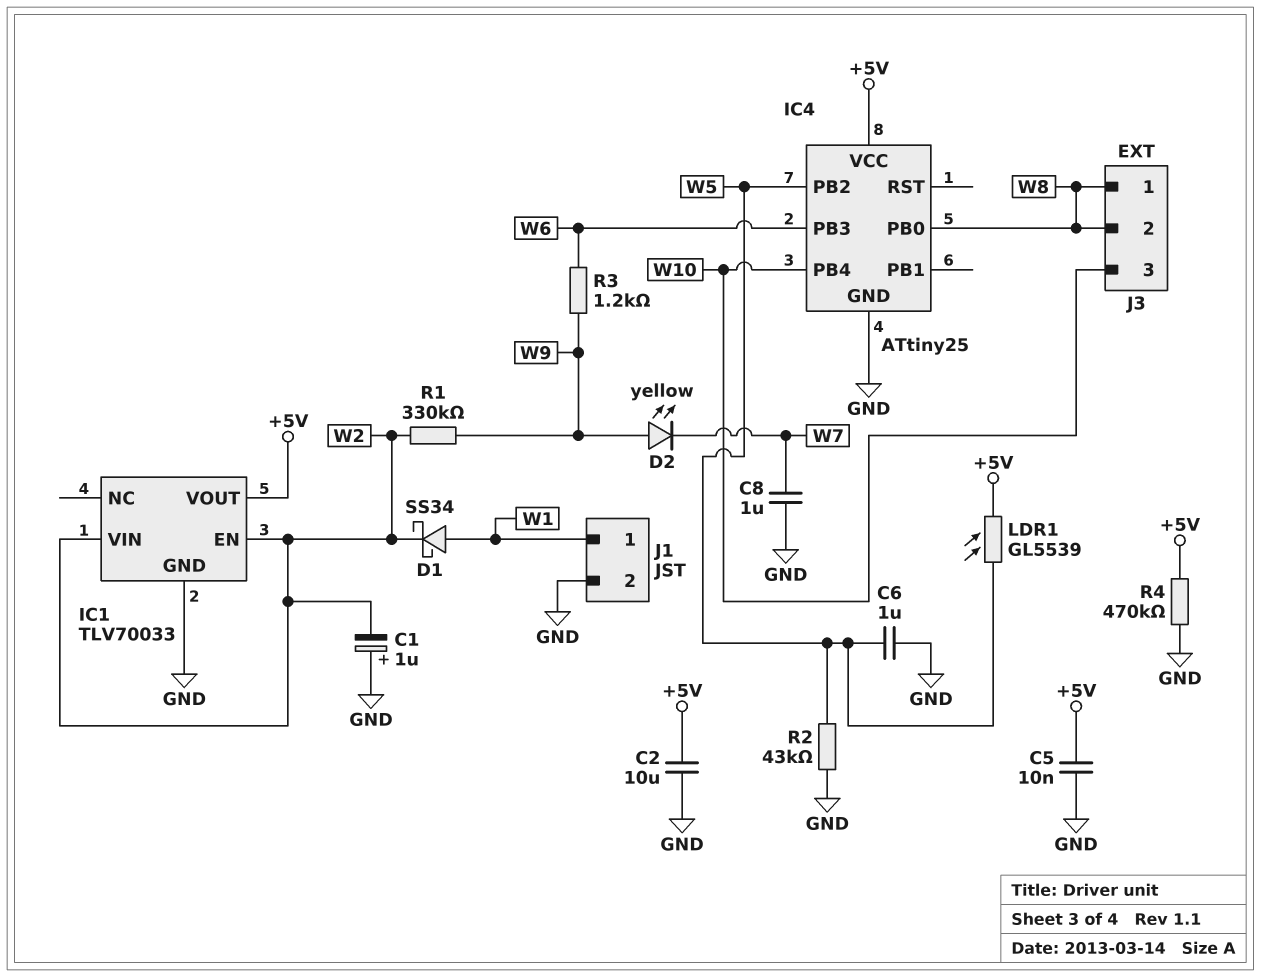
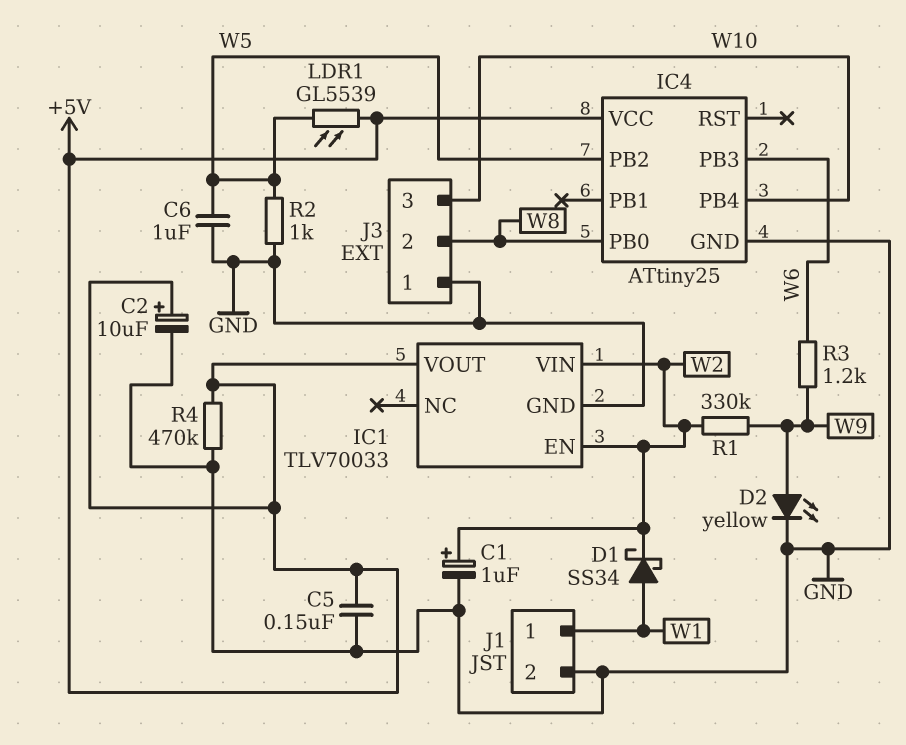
C1: 1uF (plus GND, minus W2) -> 1uF (plus W2, minus GND)
C2: 10uF (+5V, GND) -> 10uF (plus +5V, minus GND)
C5: 10nF (+5V, GND) -> 150nF (+5V, GND)
C8: 1uF (GND, W7) -> none
D2: LED yellow (A W9, K W7) -> LED yellow (A W9, K GND)
J3 pin 1: W8 -> GND
R2: 43k (GND, W5) -> 1k (GND, W5)

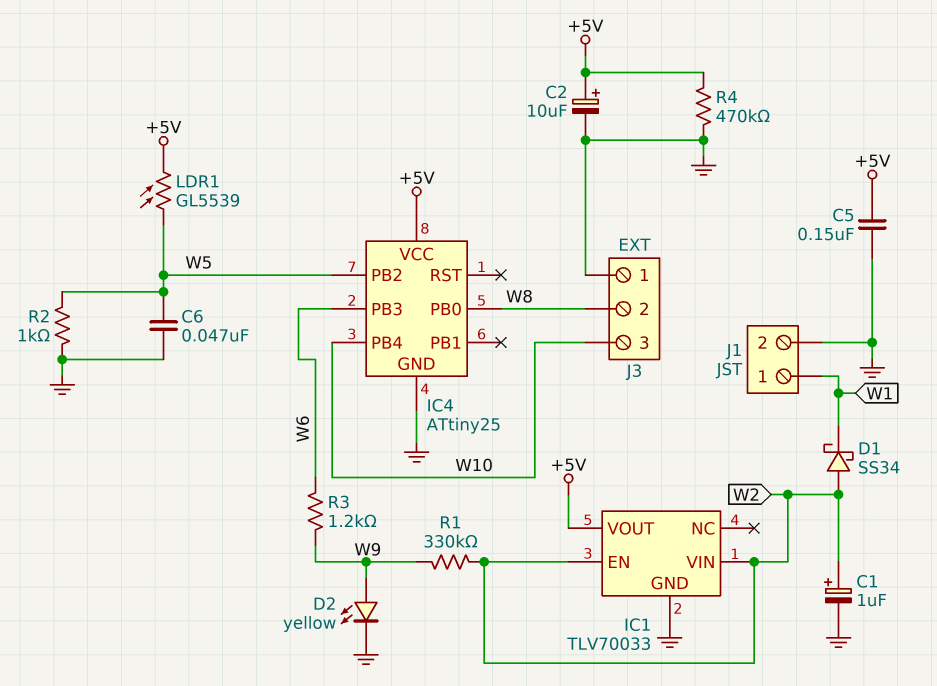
C6: 1uF (GND, W5) -> 47nF (GND, W5)
D1: schottky SS34 (A W1, K W2) -> schottky SS34 (A W2, K W1)

